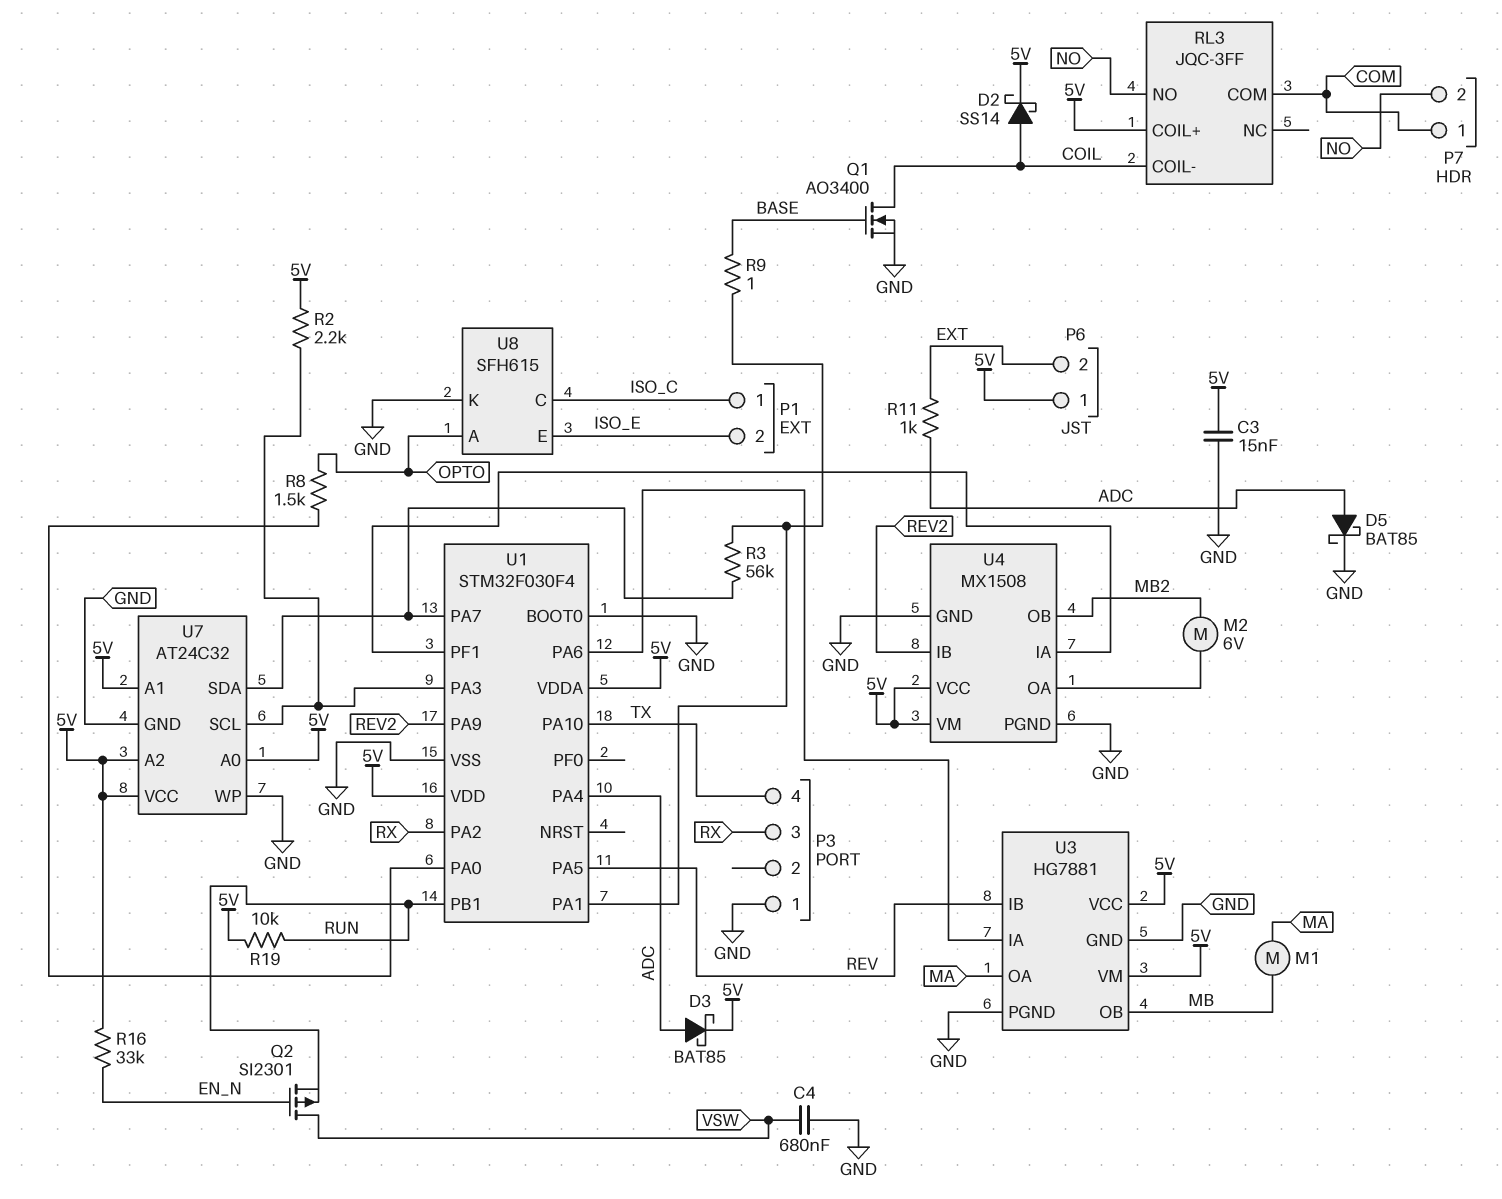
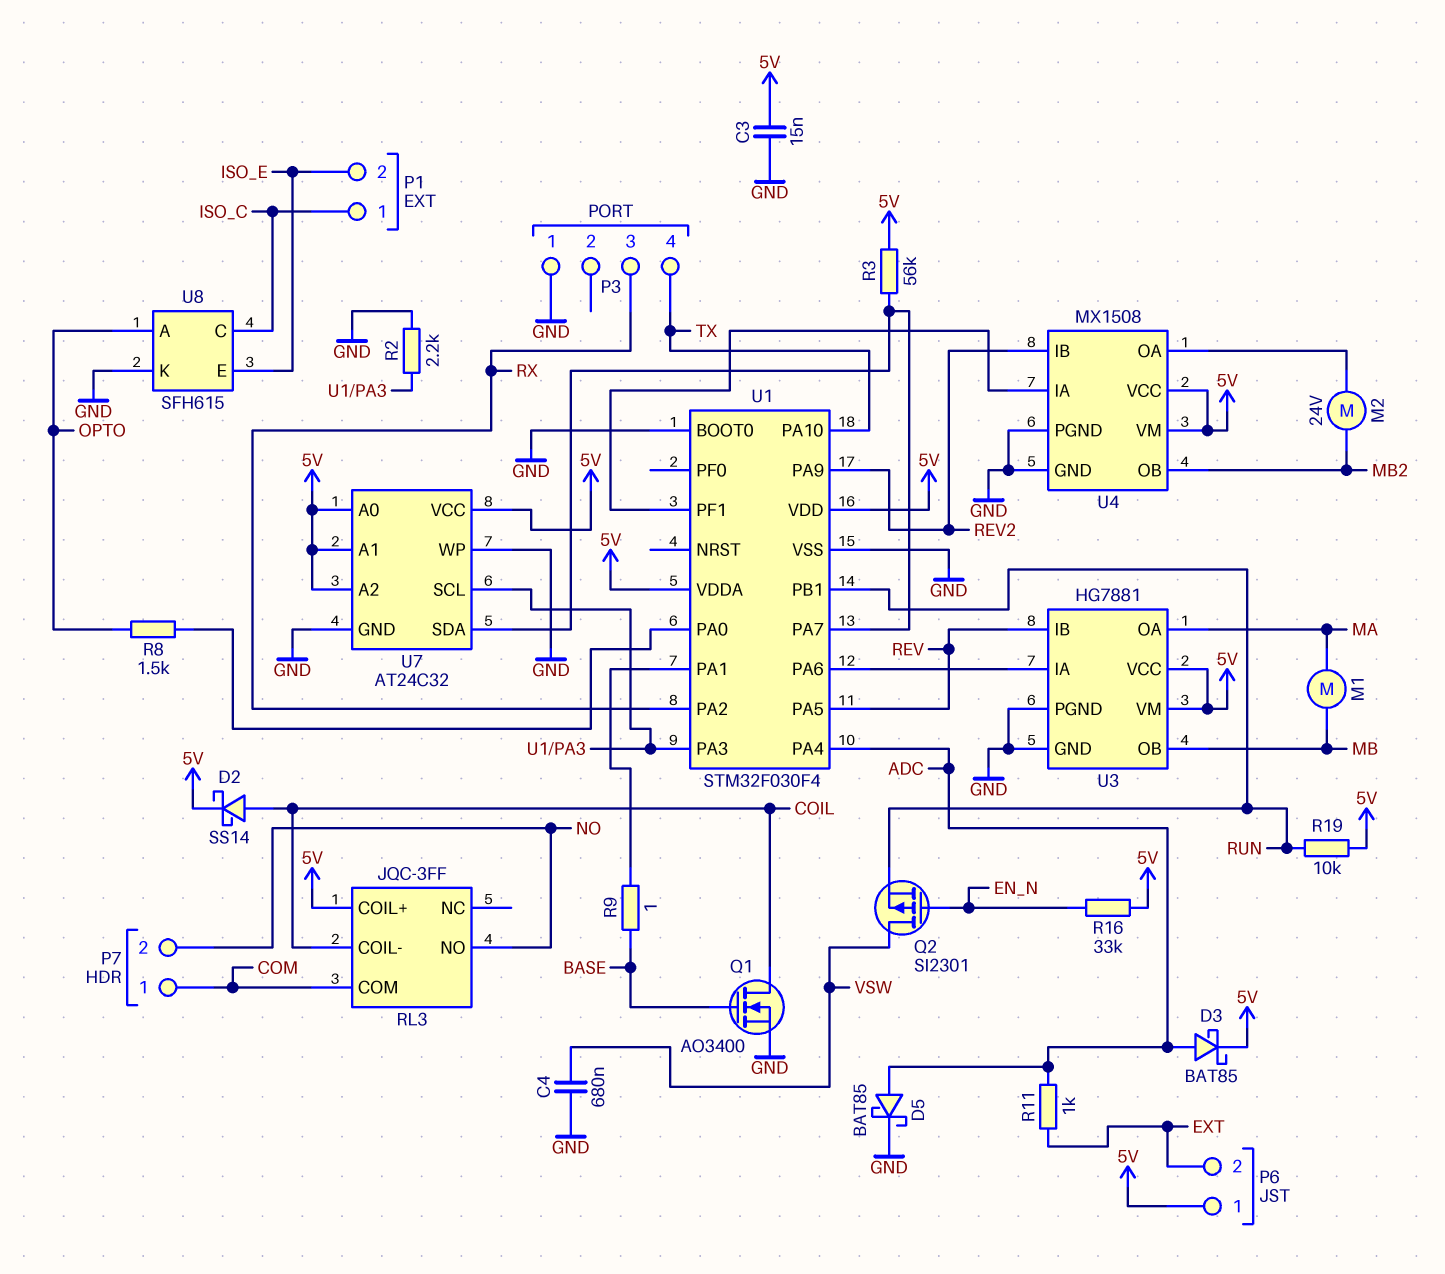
M2: motor 6V (MB2, U4/OA) -> motor 24V (MB2, U4/OA)
R2: 2.2k (5V, U1/PA3) -> 2.2k (GND, U1/PA3)
R3: 56k (U1/PA1, U1/PA7) -> 56k (5V, U1/PA7)

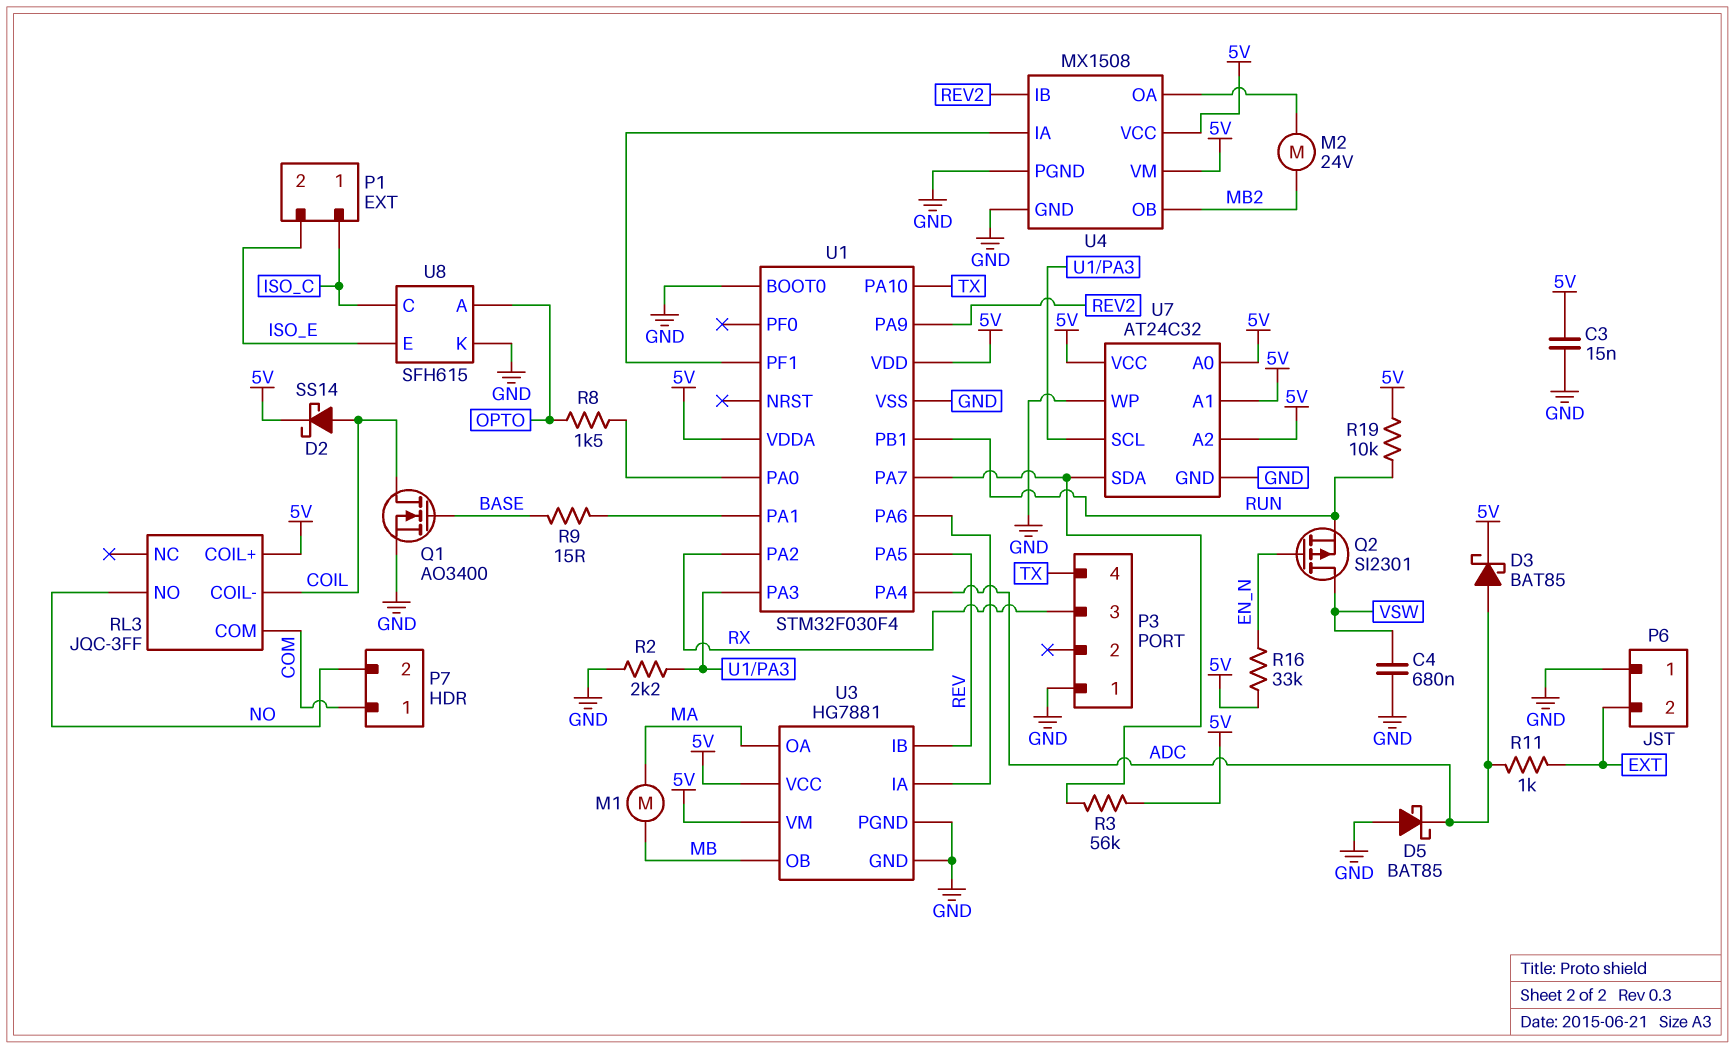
D5: schottky BAT85 (A ADC, K GND) -> schottky BAT85 (A GND, K ADC)
P6 pin 1: 5V -> GND
R9: 1 (BASE, U1/PA1) -> 15 (BASE, U1/PA1)

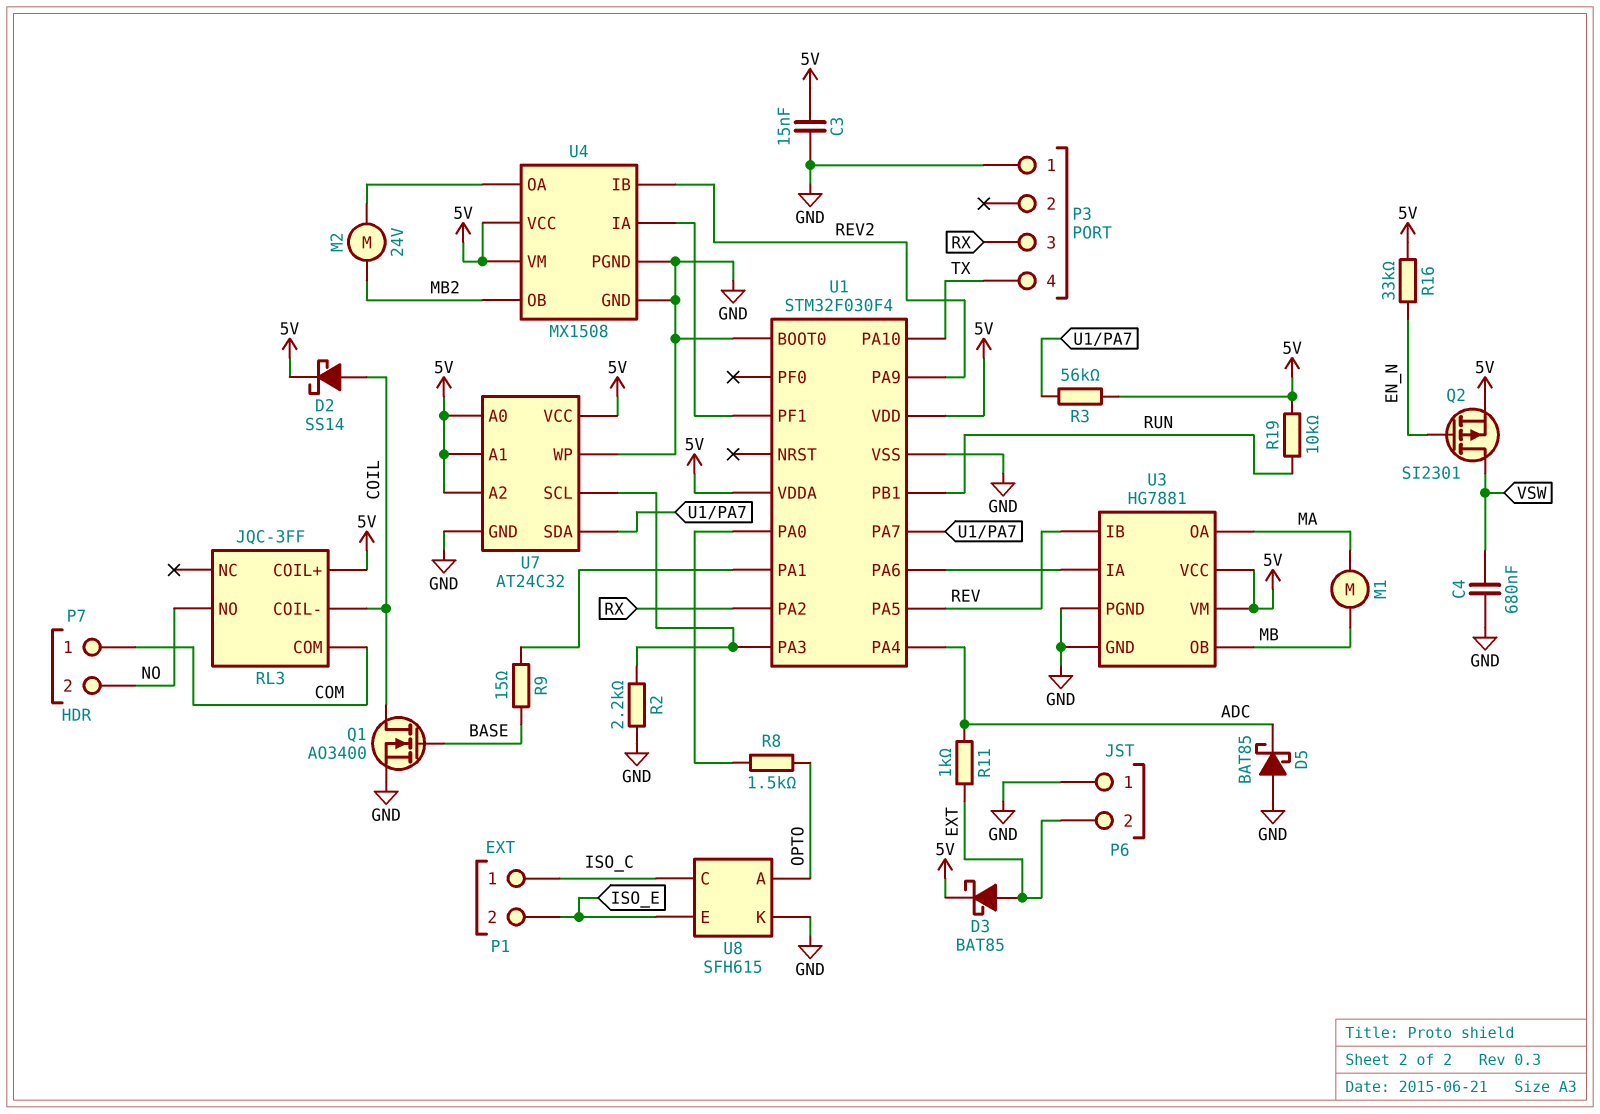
D3: schottky BAT85 (A ADC, K 5V) -> schottky BAT85 (A EXT, K 5V)
Q2: PMOS SI2301 (G EN_N, D VSW, S RUN) -> PMOS SI2301 (G EN_N, D VSW, S 5V)

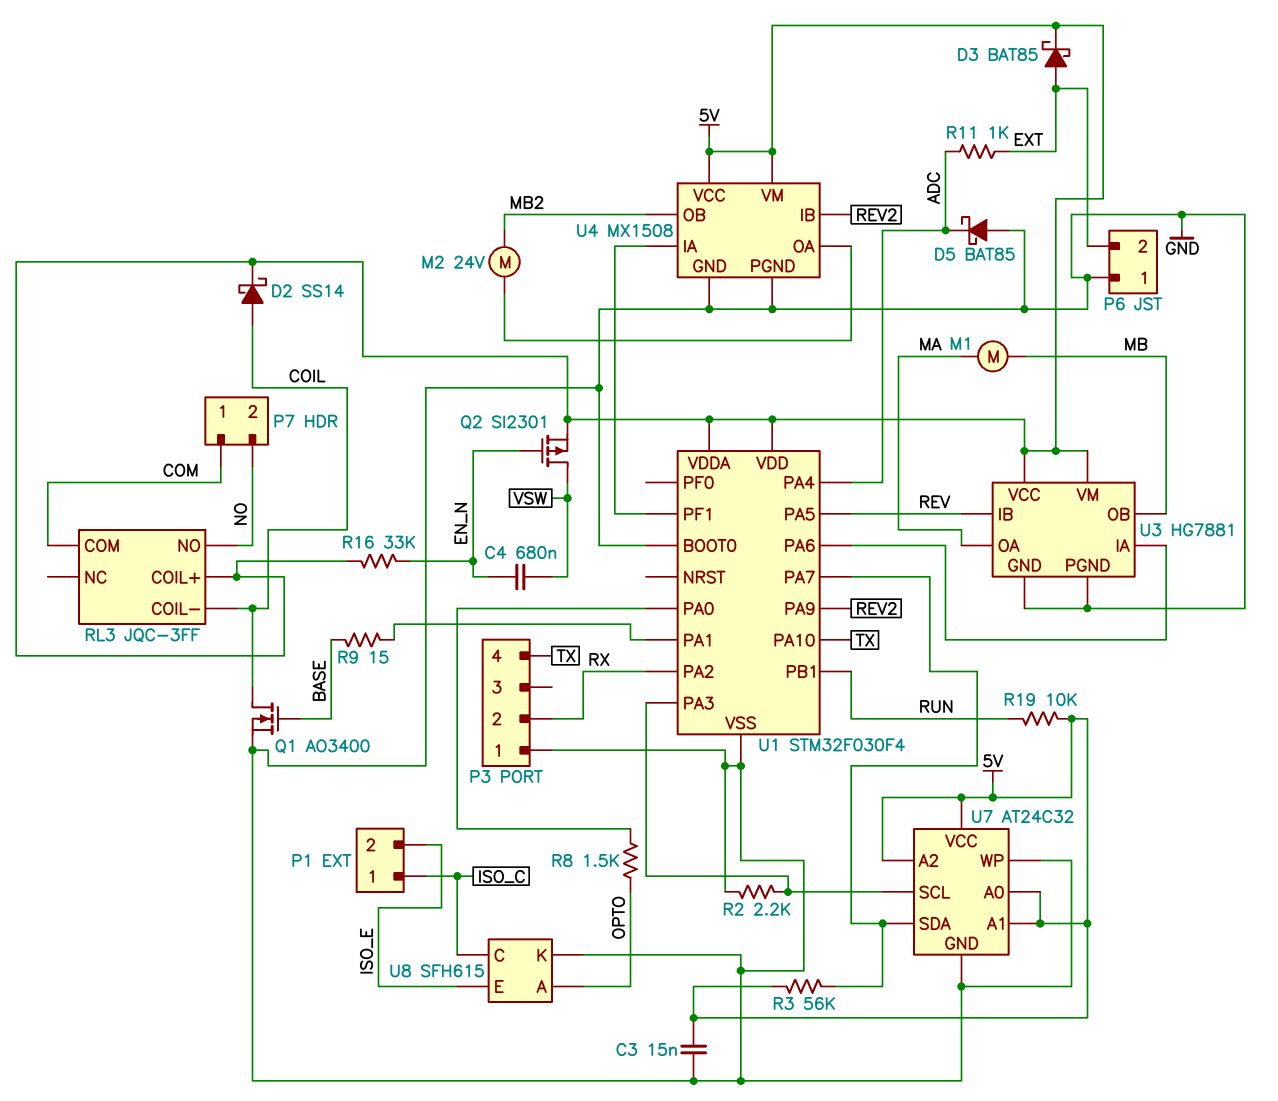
C4: 680nF (GND, VSW) -> 680nF (EN_N, VSW)
P3 pin 2: none -> RX
P3 pin 3: RX -> none

